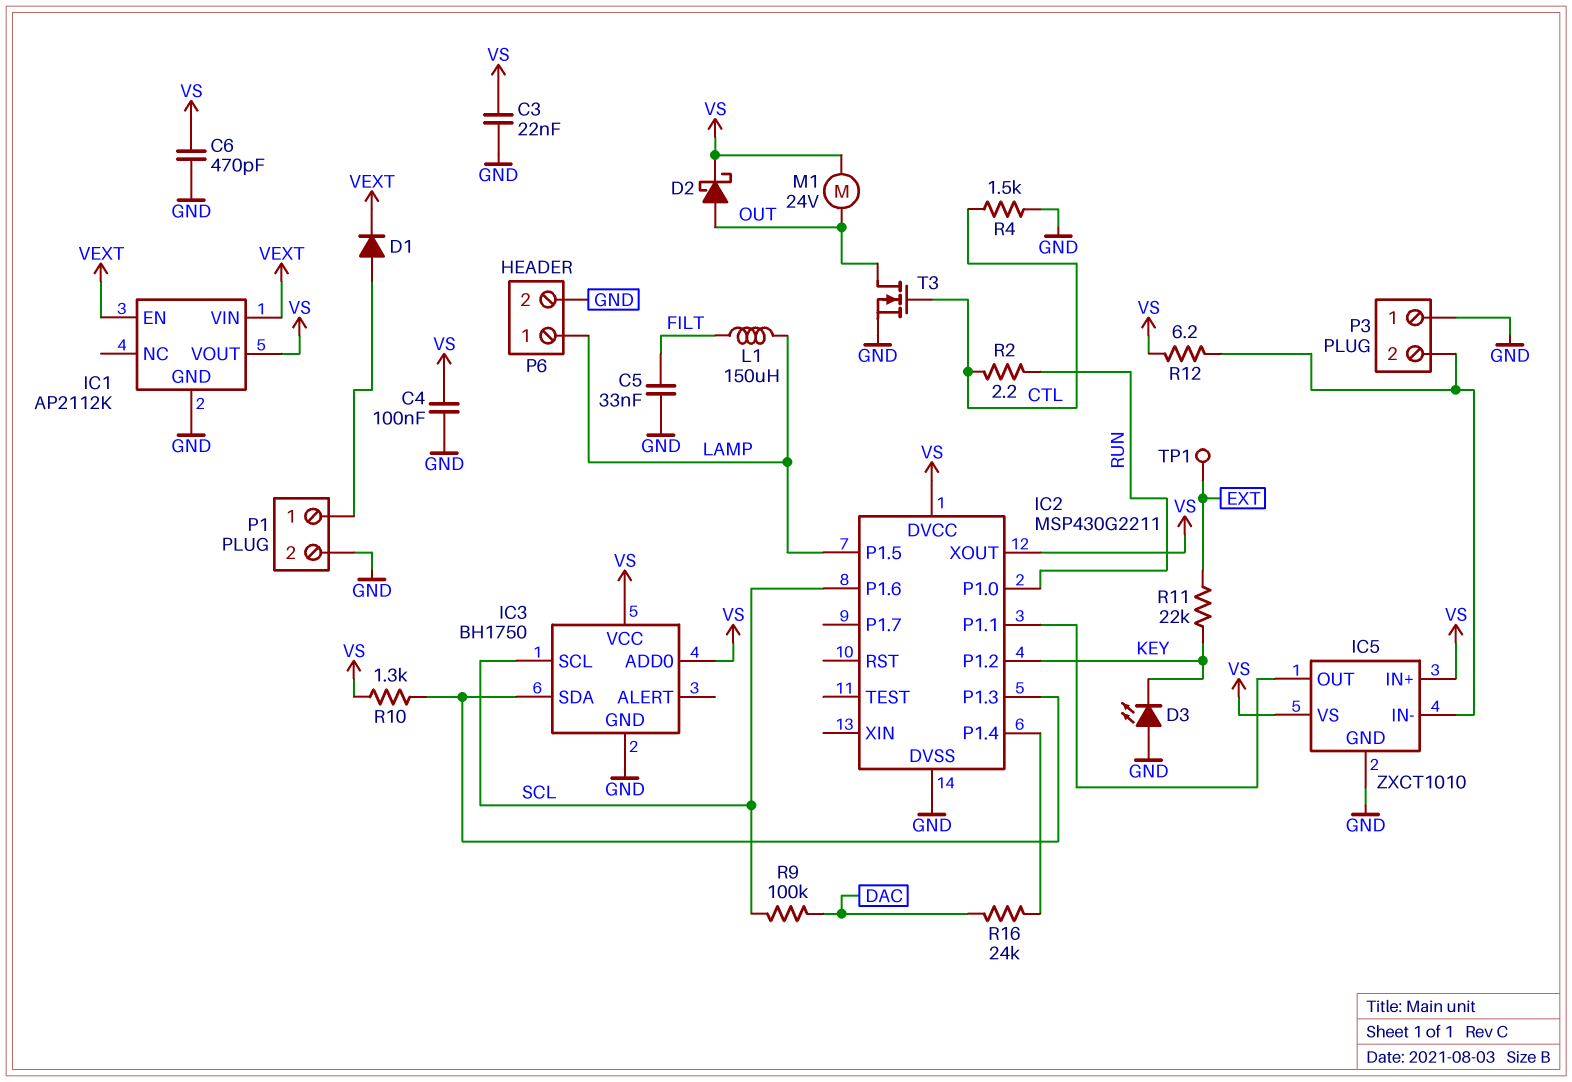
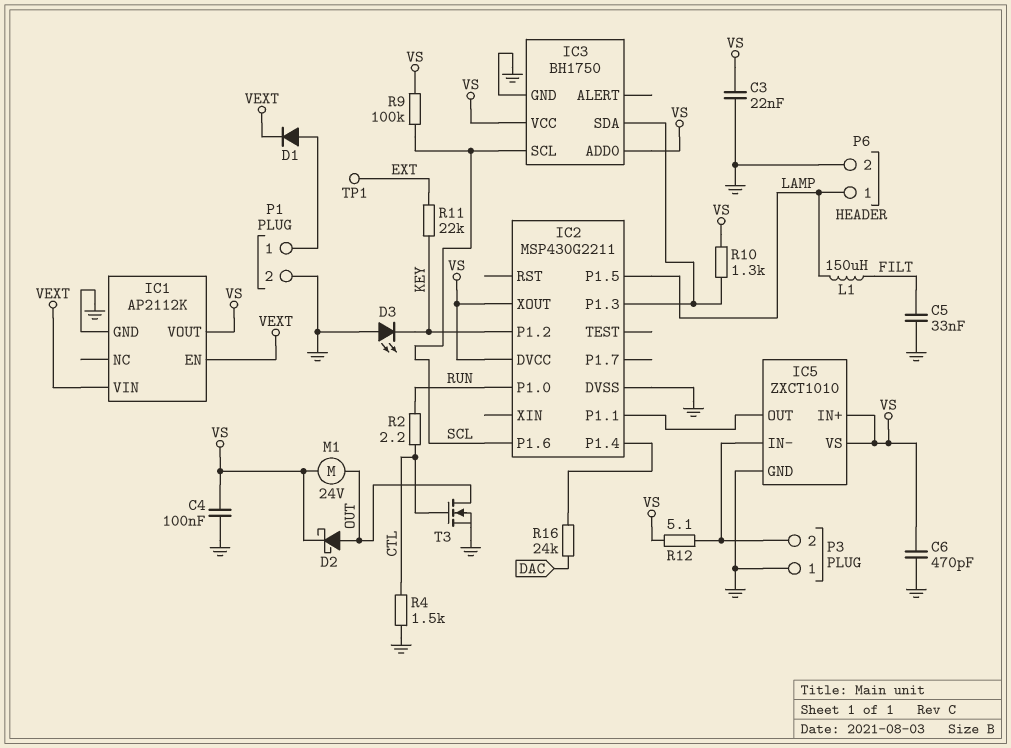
R9: 100k (DAC, SCL) -> 100k (SCL, VS)
R12: 6.2 (IC5/IN-, VS) -> 5.1 (IC5/IN-, VS)

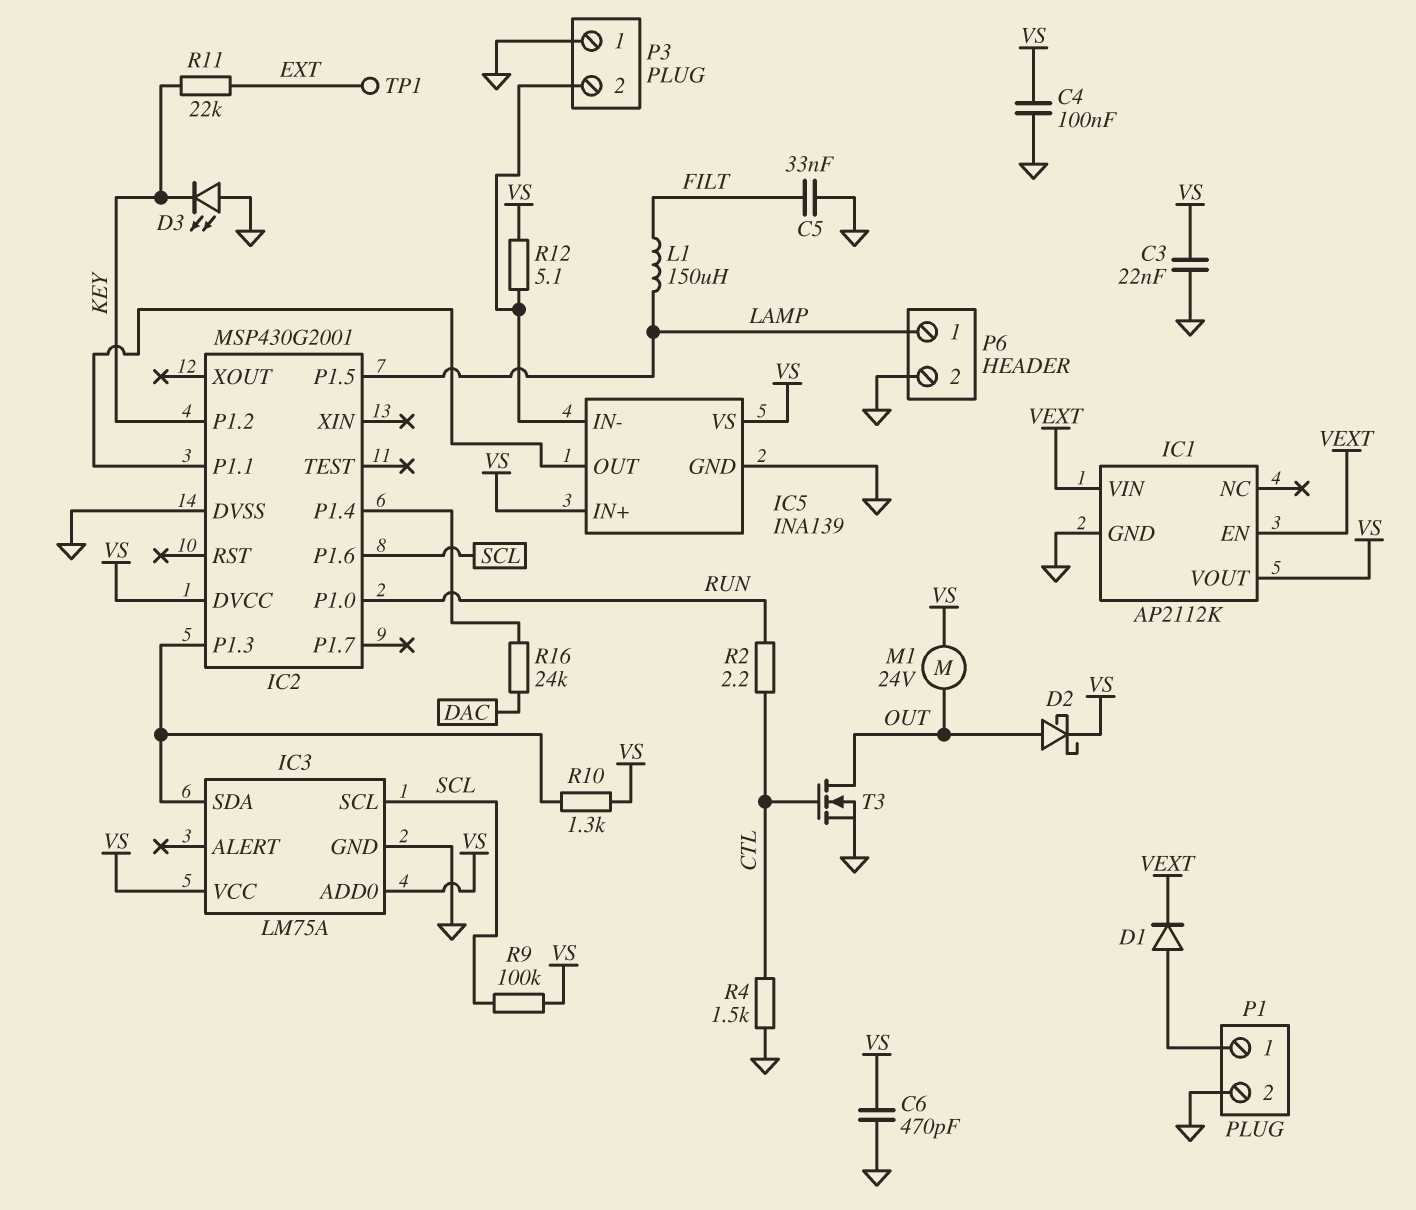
IC2: MSP430G2211 -> MSP430G2001
IC2 pin XOUT: VS -> none
IC3: BH1750 -> LM75A
IC5: ZXCT1010 -> INA139

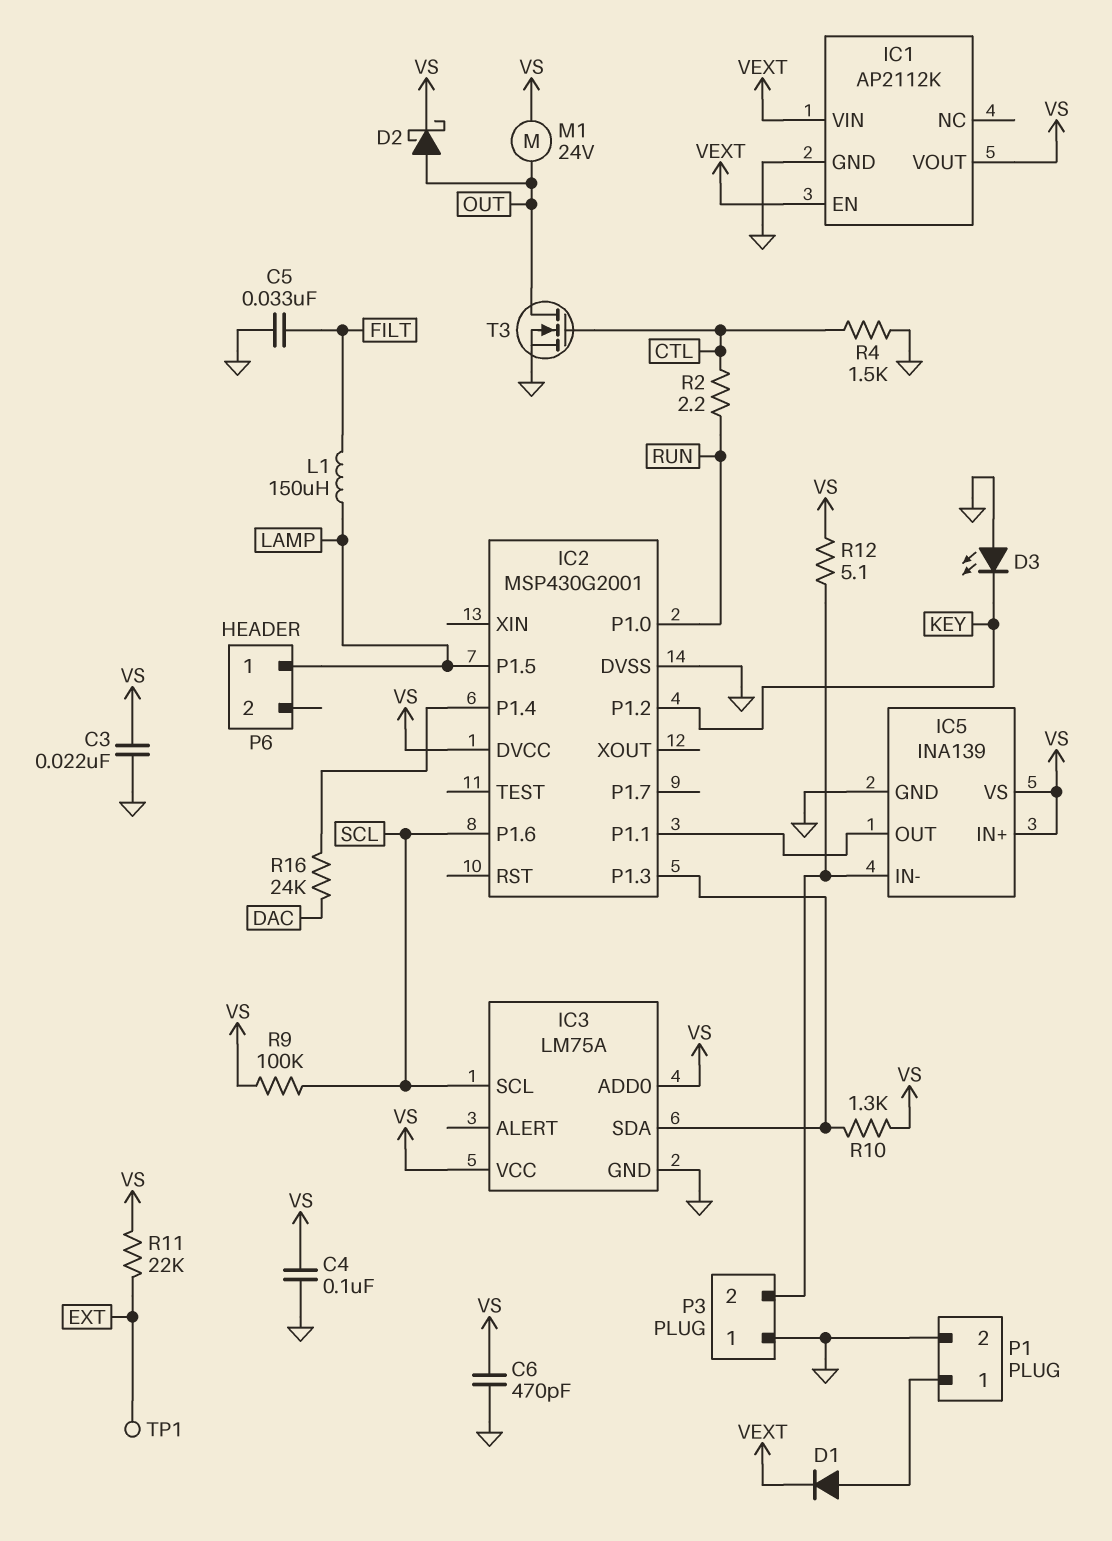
P6 pin 2: GND -> none
R11: 22k (EXT, KEY) -> 22k (EXT, VS)

